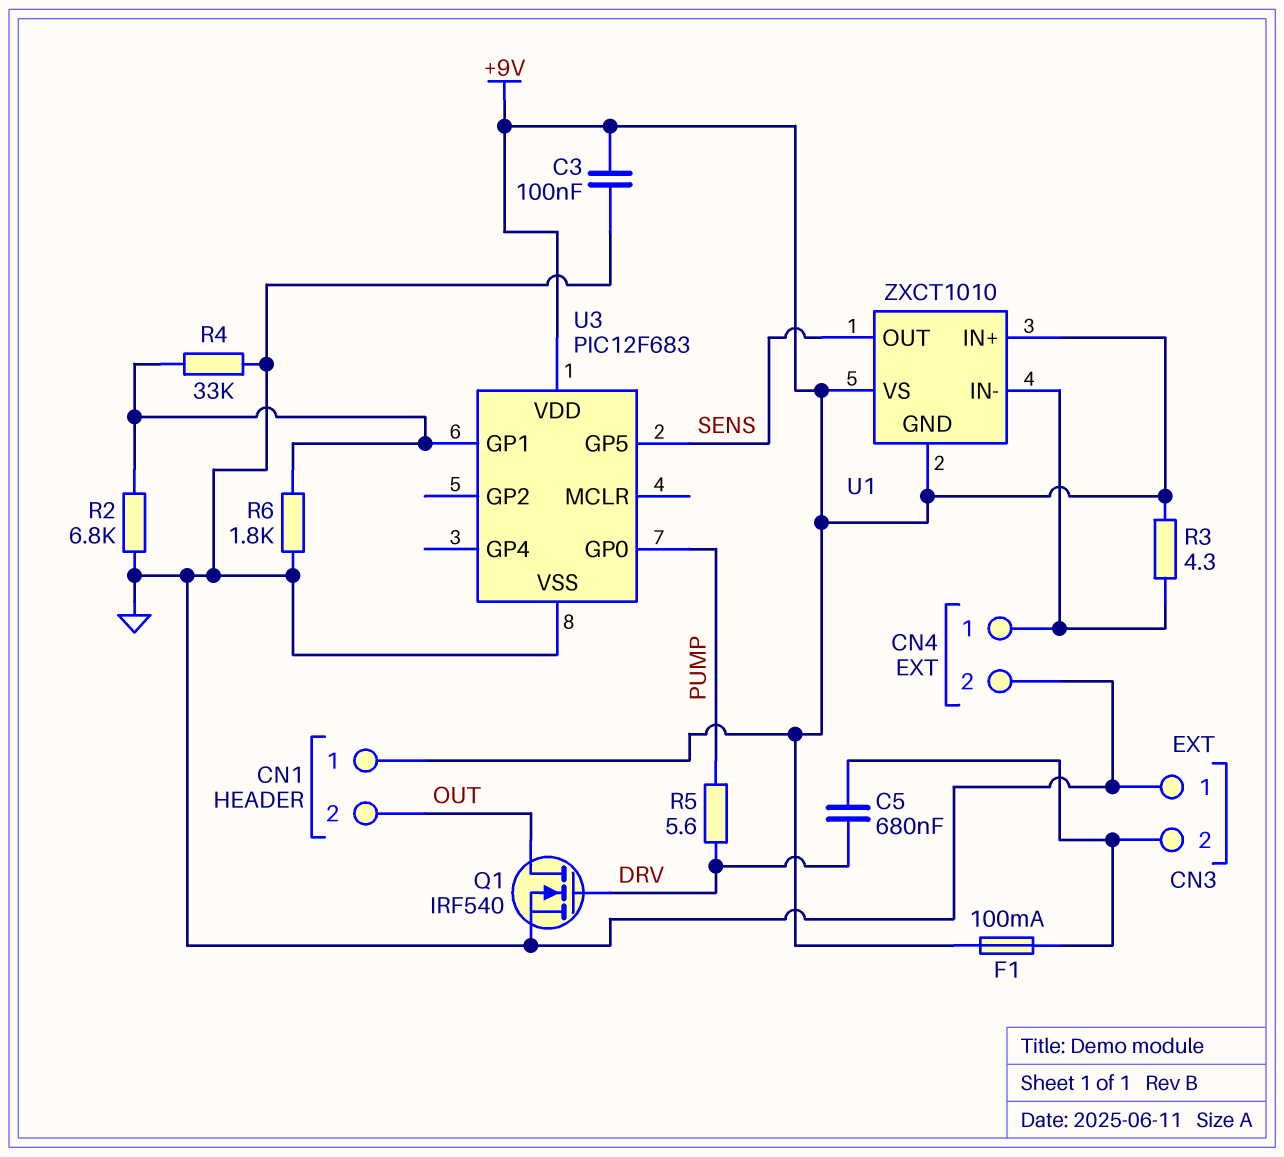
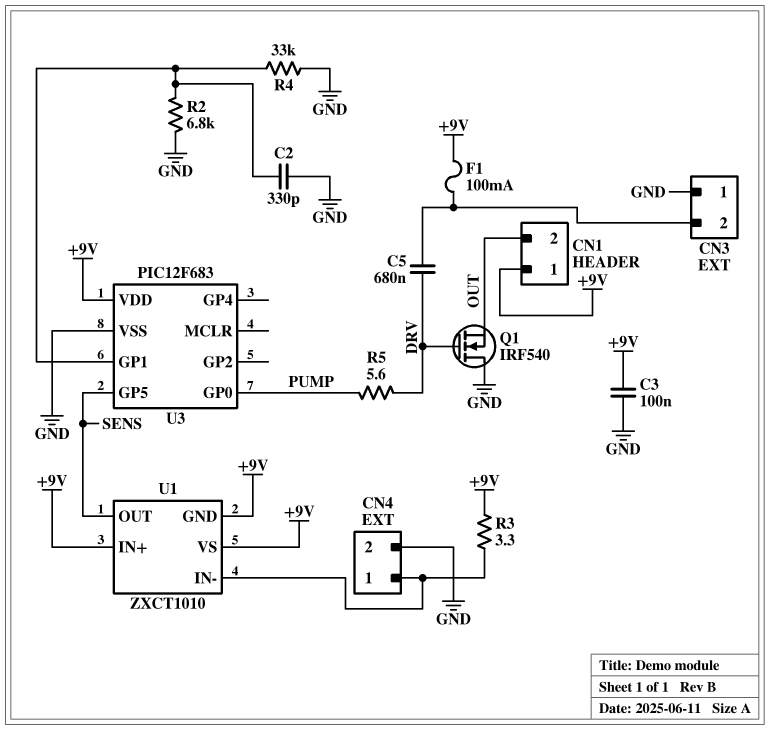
C2: none -> 330pF (GND, U3/GP1)
Q1: NMOS IRF540 (G DRV, D OUT, S GND) -> NMOS IRF540 (G DRV, D GND, S OUT)
R3: 4.3 (+9V, CN4/1) -> 3.3 (+9V, CN4/1)
R6: 1.8k (GND, U3/GP1) -> none

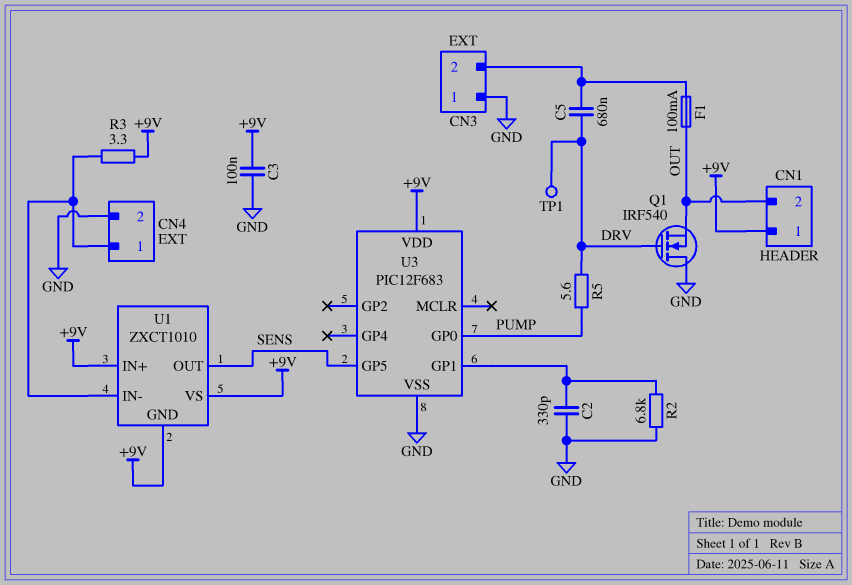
F1: 100mA (+9V, CN3/2) -> 100mA (CN3/2, OUT)
R4: 33k (GND, U3/GP1) -> none
TP1: none -> test point (DRV)

